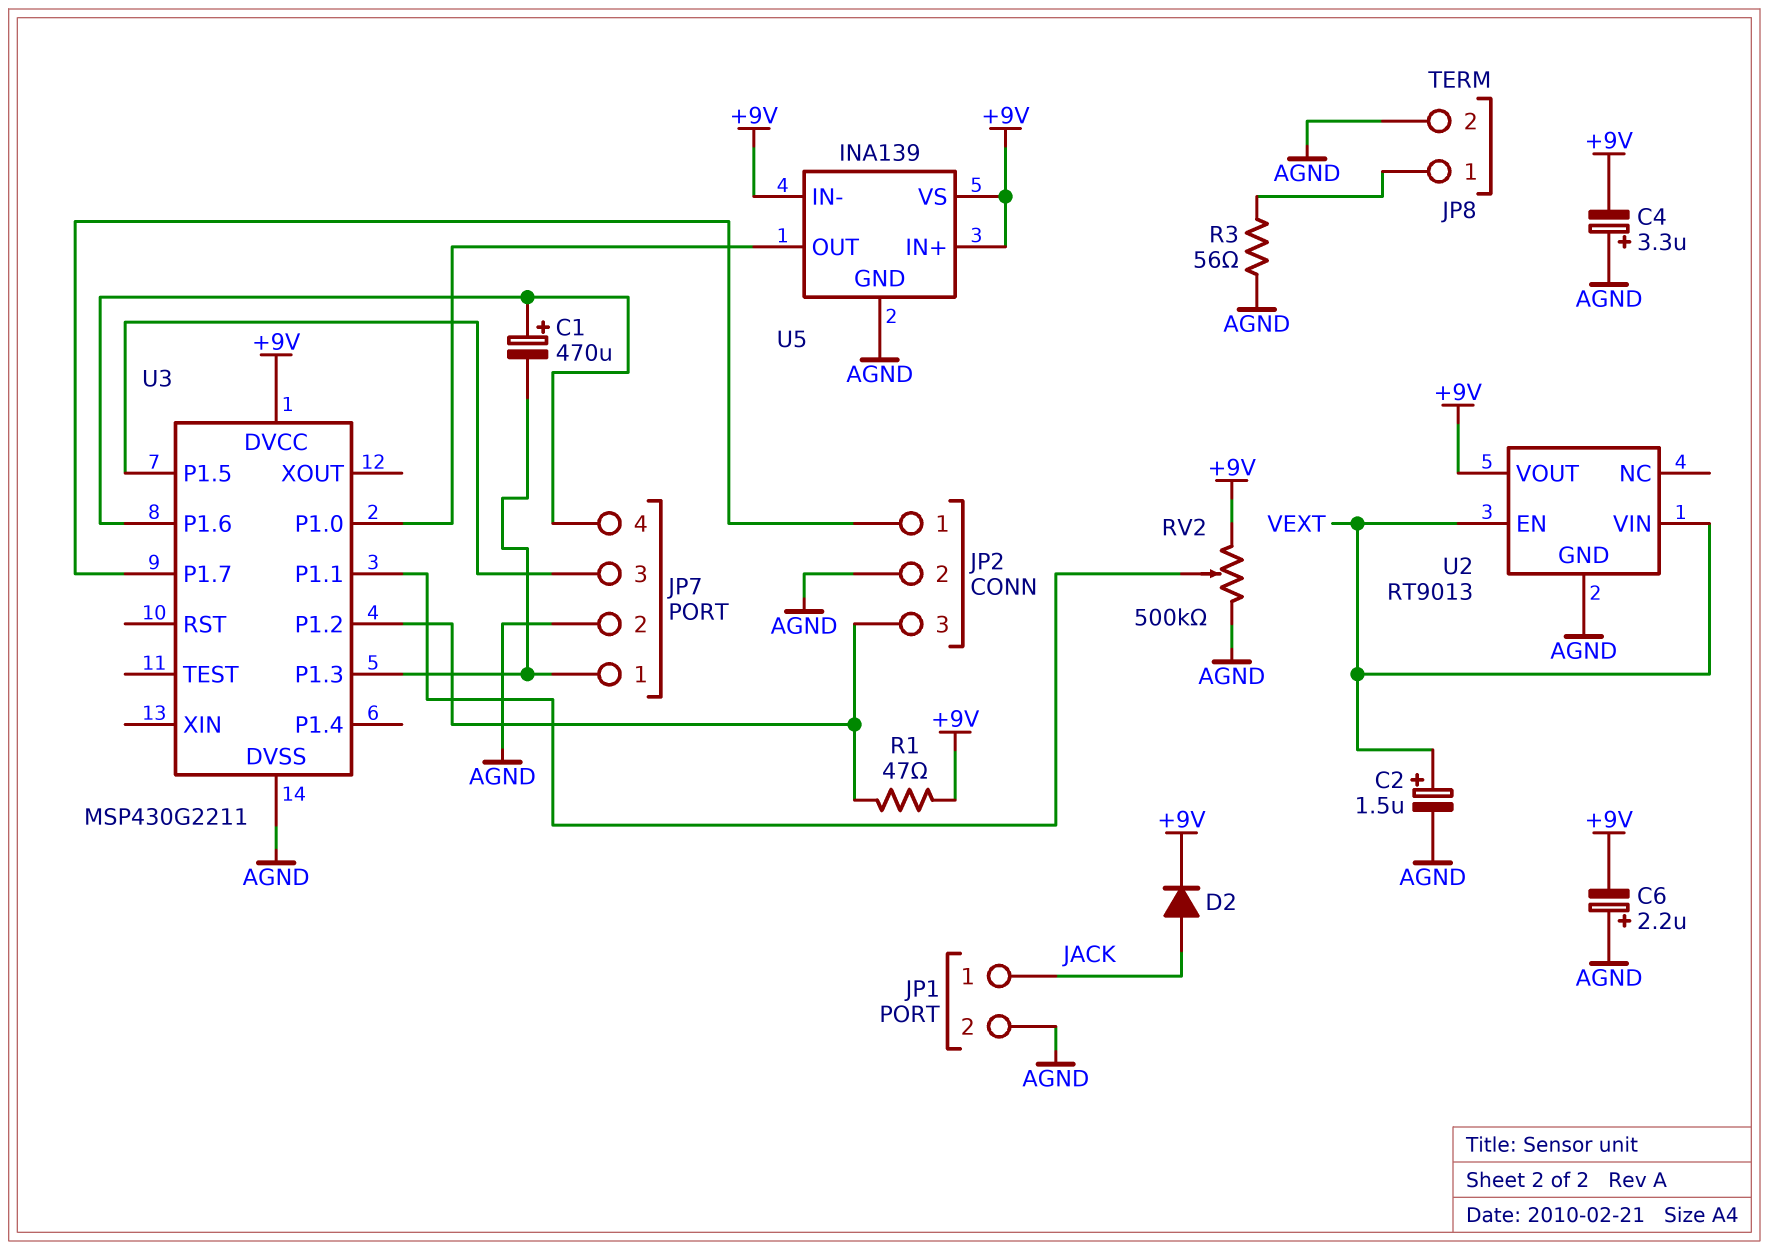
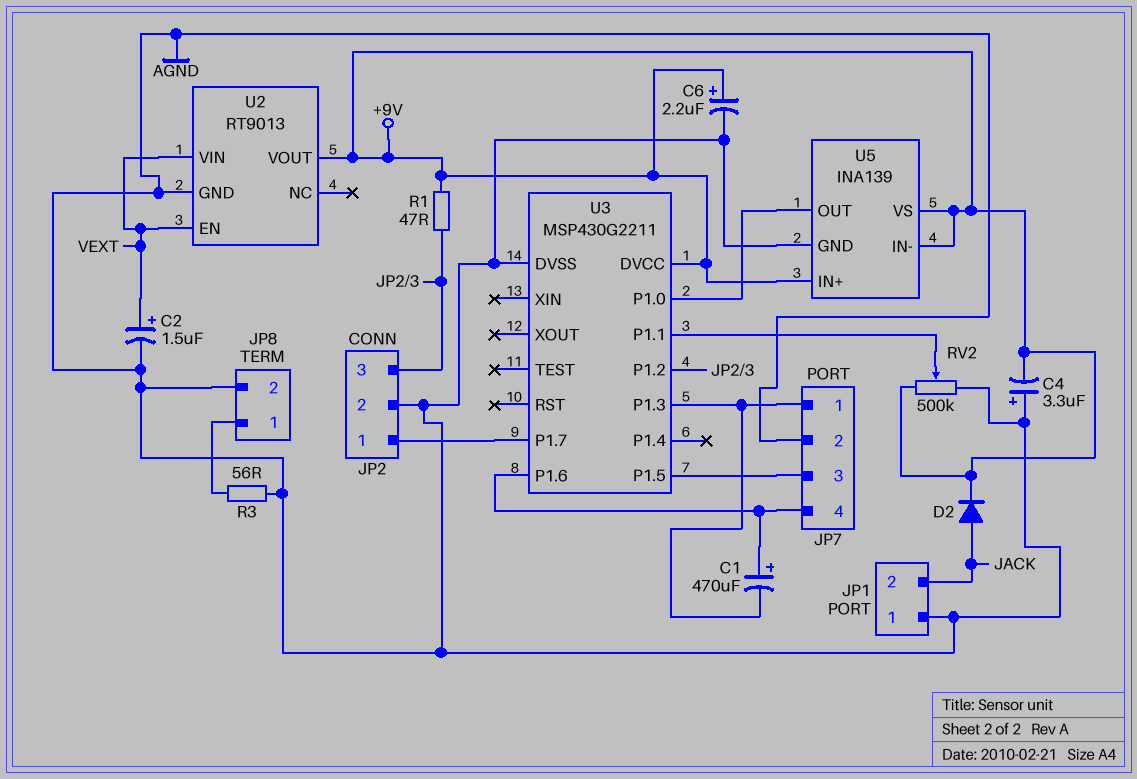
C6: 2.2uF (plus AGND, minus +9V) -> 2.2uF (plus +9V, minus AGND)
JP1 pin 1: JACK -> AGND
JP1 pin 2: AGND -> JACK

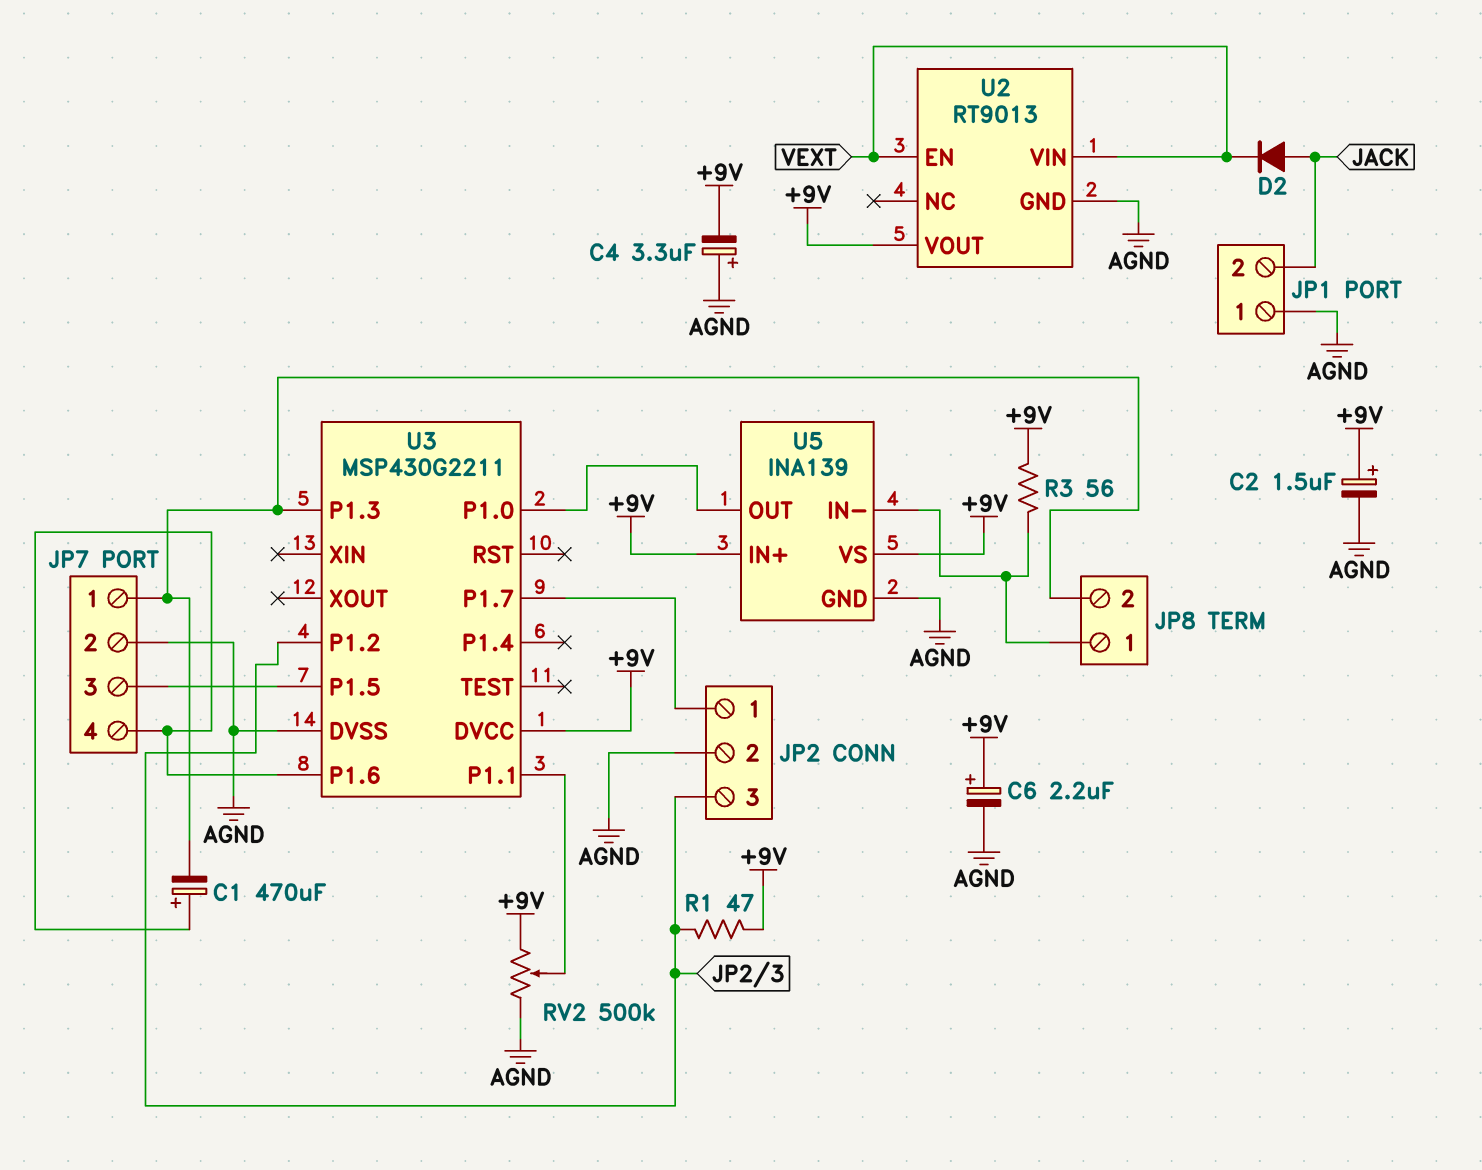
C2: 1.5uF (plus VEXT, minus AGND) -> 1.5uF (plus +9V, minus AGND)
D2: diode (A JACK, K +9V) -> diode (A JACK, K VEXT)
JP8 pin 2: AGND -> JP7/1
R3: 56 (AGND, JP8/1) -> 56 (+9V, JP8/1)
U5 pin IN-: +9V -> JP8/1

